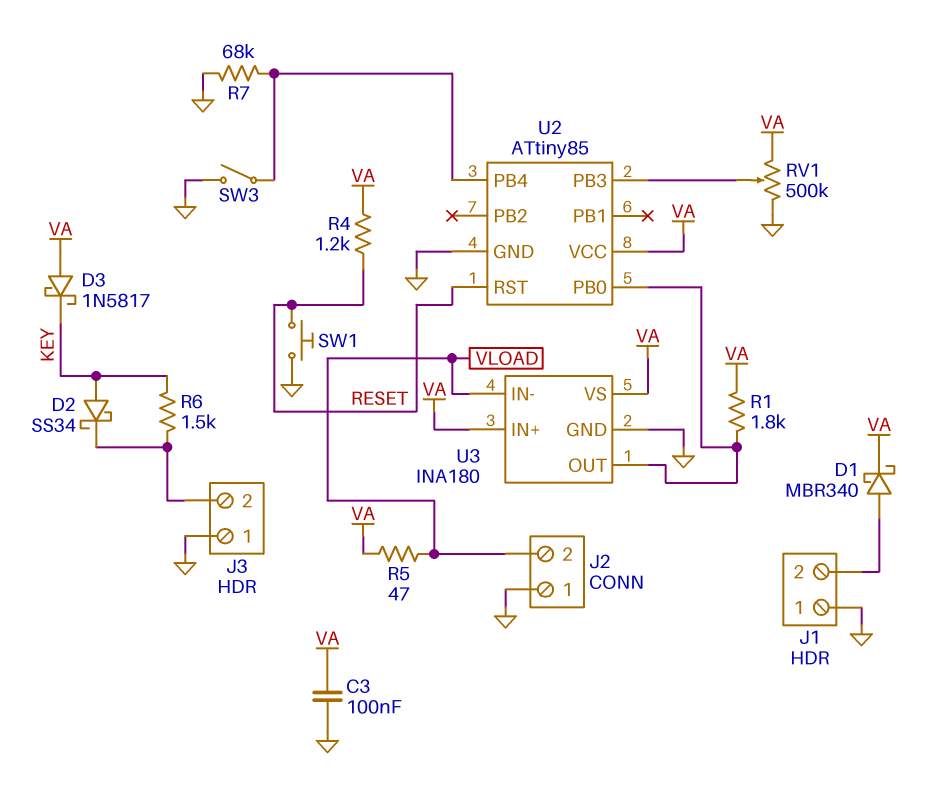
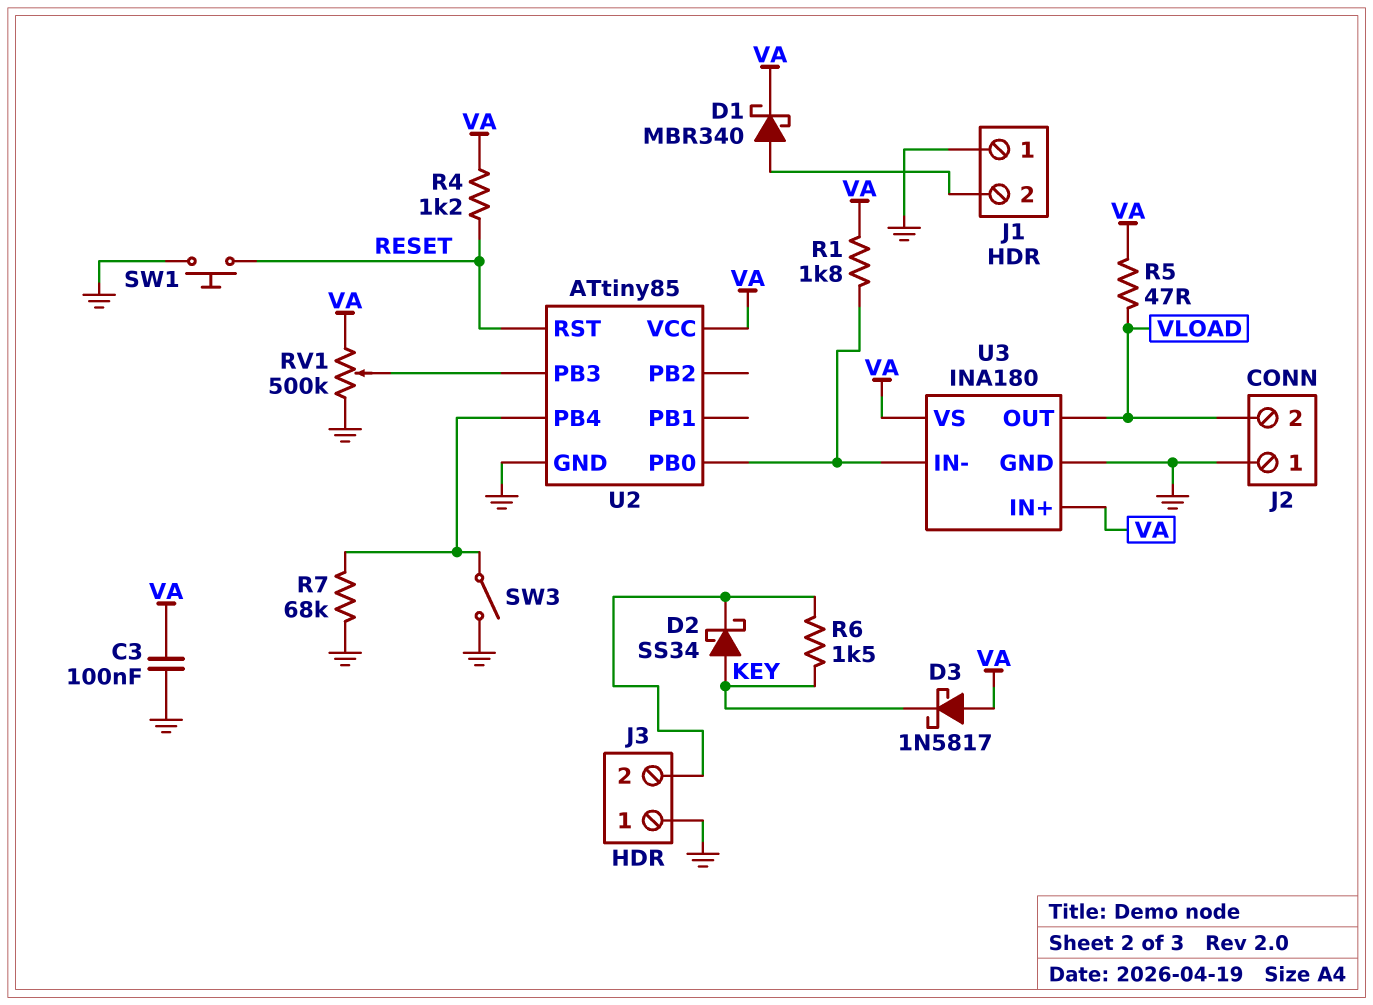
U3 pin IN-: VLOAD -> U2/PB0
U3 pin OUT: U2/PB0 -> VLOAD

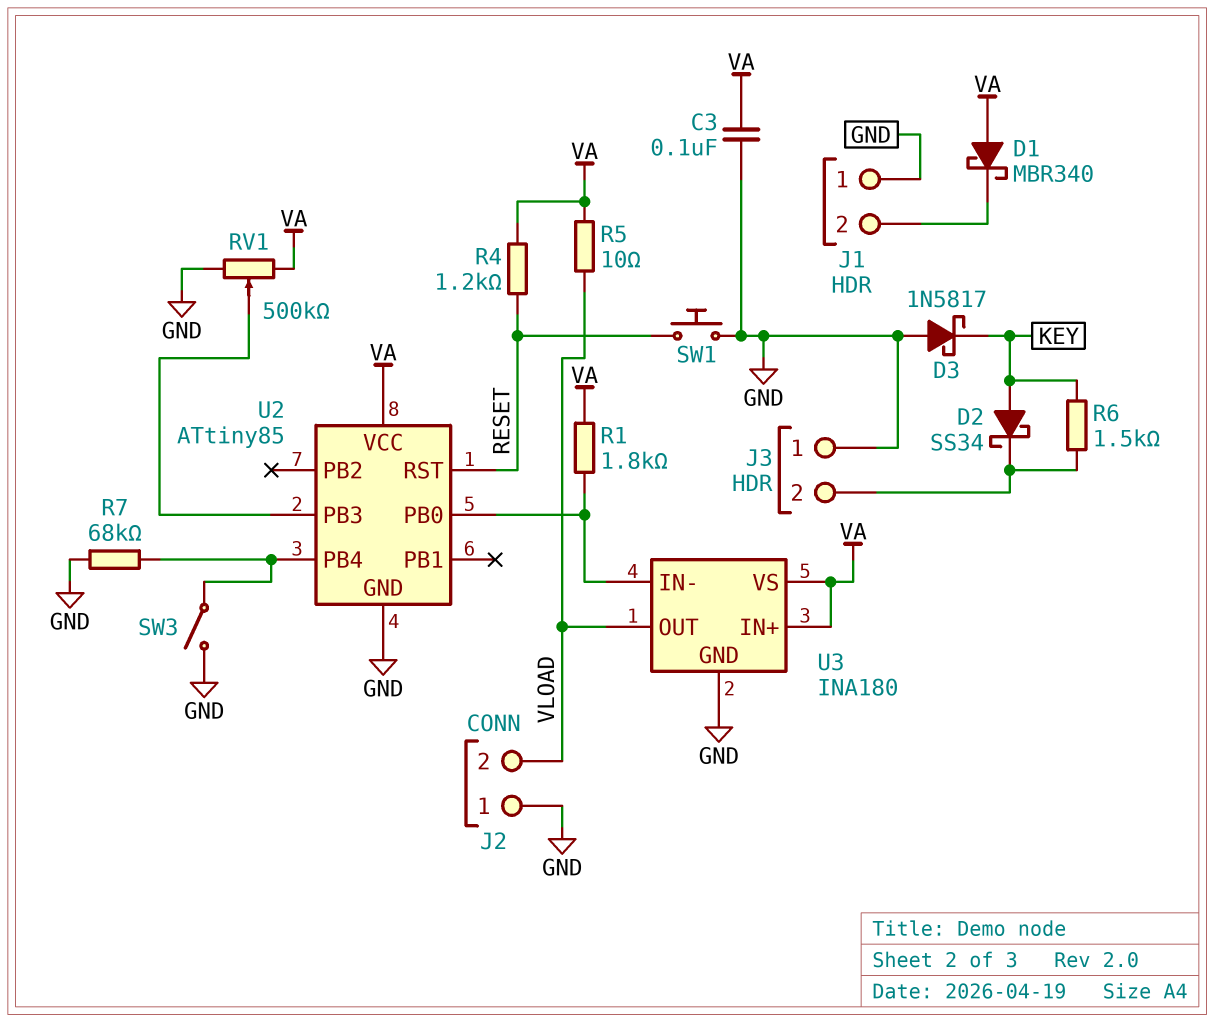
D1: schottky MBR340 (A J1/2, K VA) -> schottky MBR340 (A VA, K J1/2)
D3: schottky 1N5817 (A VA, K KEY) -> schottky 1N5817 (A GND, K KEY)
R5: 47 (VA, VLOAD) -> 10 (VA, VLOAD)

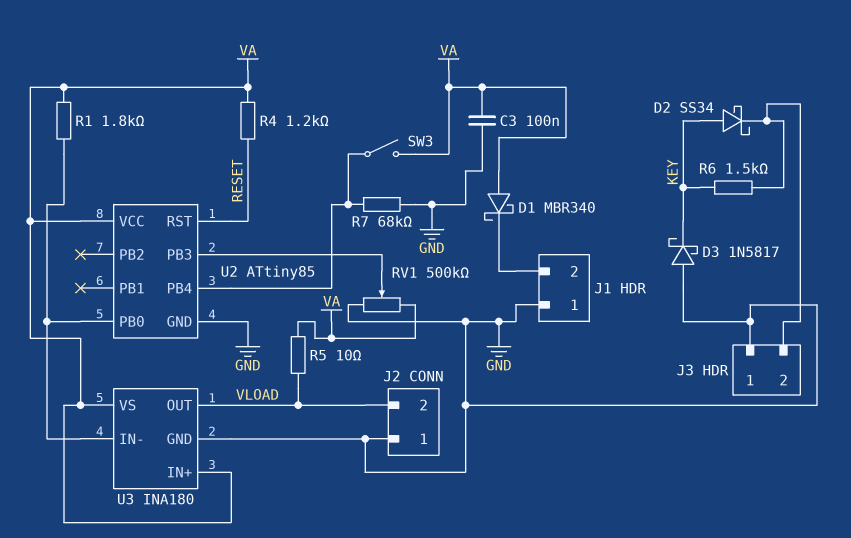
SW1: button (GND, RESET) -> none
SW3: switch (GND, U2/PB4) -> switch (U2/PB4, VA)

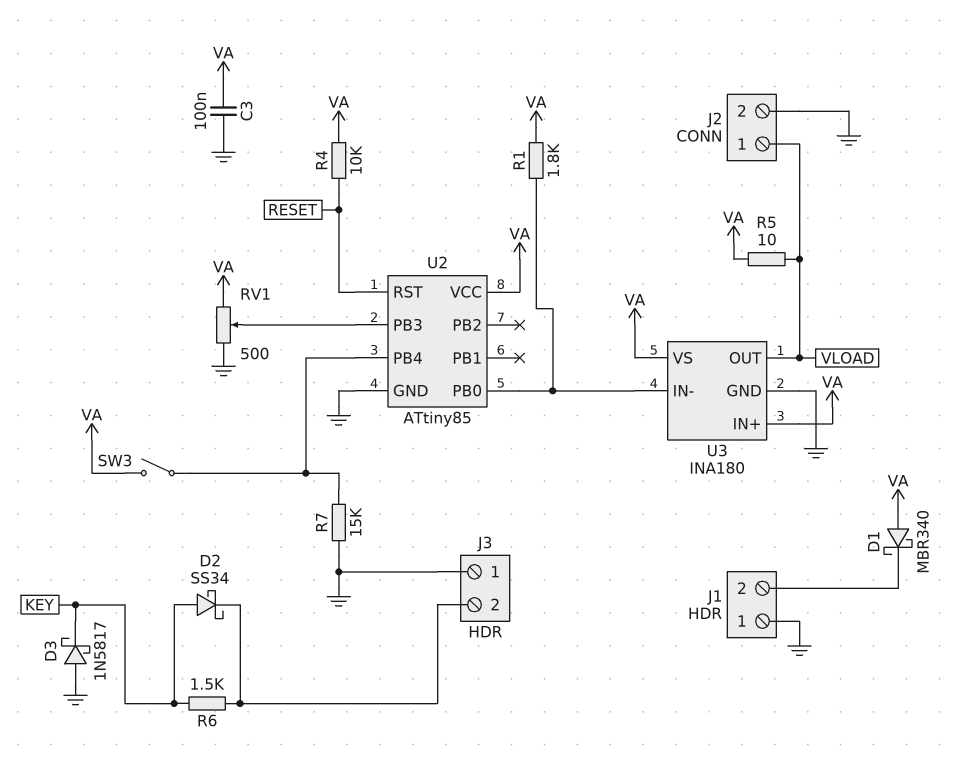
J2 pin 1: GND -> VLOAD
J2 pin 2: VLOAD -> GND
R4: 1.2k (RESET, VA) -> 10k (RESET, VA)
R7: 68k (GND, U2/PB4) -> 15k (GND, U2/PB4)
RV1: 500k (GND, VA, wiper U2/PB3) -> 500 (GND, VA, wiper U2/PB3)

